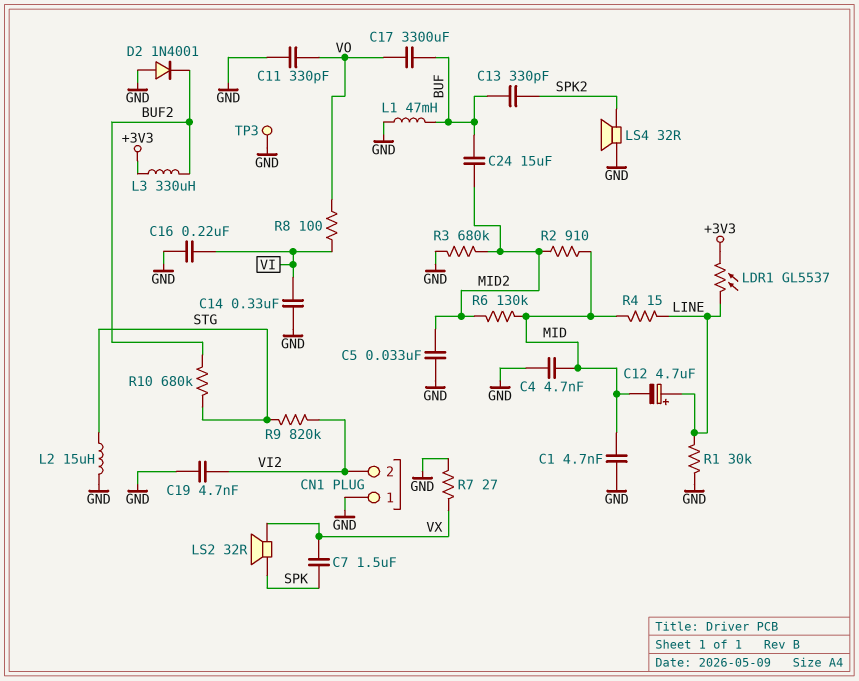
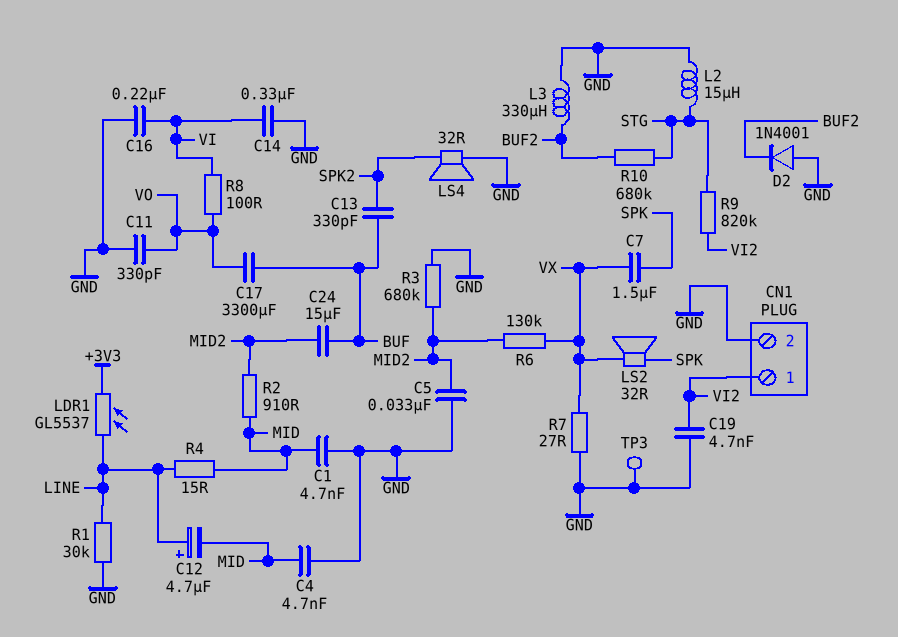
CN1 pin 1: GND -> VI2
CN1 pin 2: VI2 -> GND
L1: 47mH (BUF, GND) -> none
L3: 330uH (+3V3, BUF2) -> 330uH (BUF2, GND)
R6: 130k (MID, MID2) -> 130k (MID2, VX)

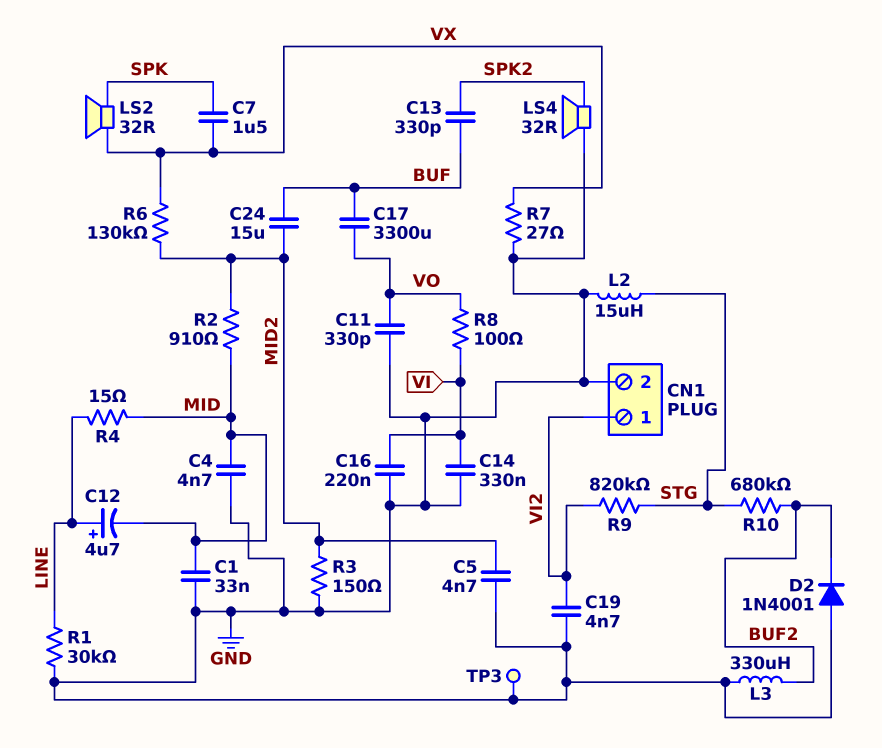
C1: 4.7nF (GND, MID) -> 33nF (GND, MID)
C5: 33nF (GND, MID2) -> 4.7nF (GND, MID2)
LDR1: GL5537 (+3V3, LINE) -> none
R3: 680k (GND, MID2) -> 150 (GND, MID2)

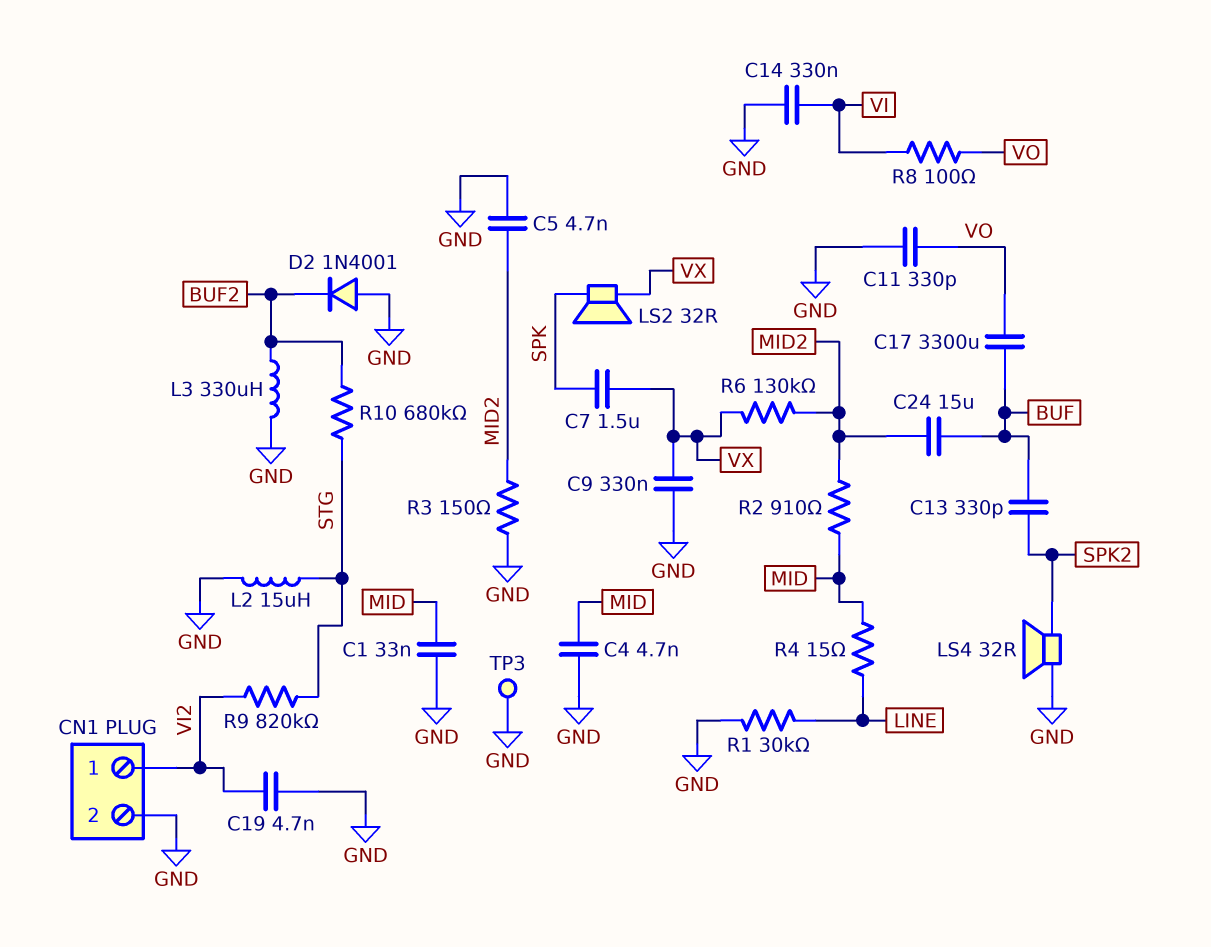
C9: none -> 330nF (GND, VX)
C12: 4.7uF (plus LINE, minus MID) -> none
C16: 220nF (GND, VI) -> none
R7: 27 (GND, VX) -> none

